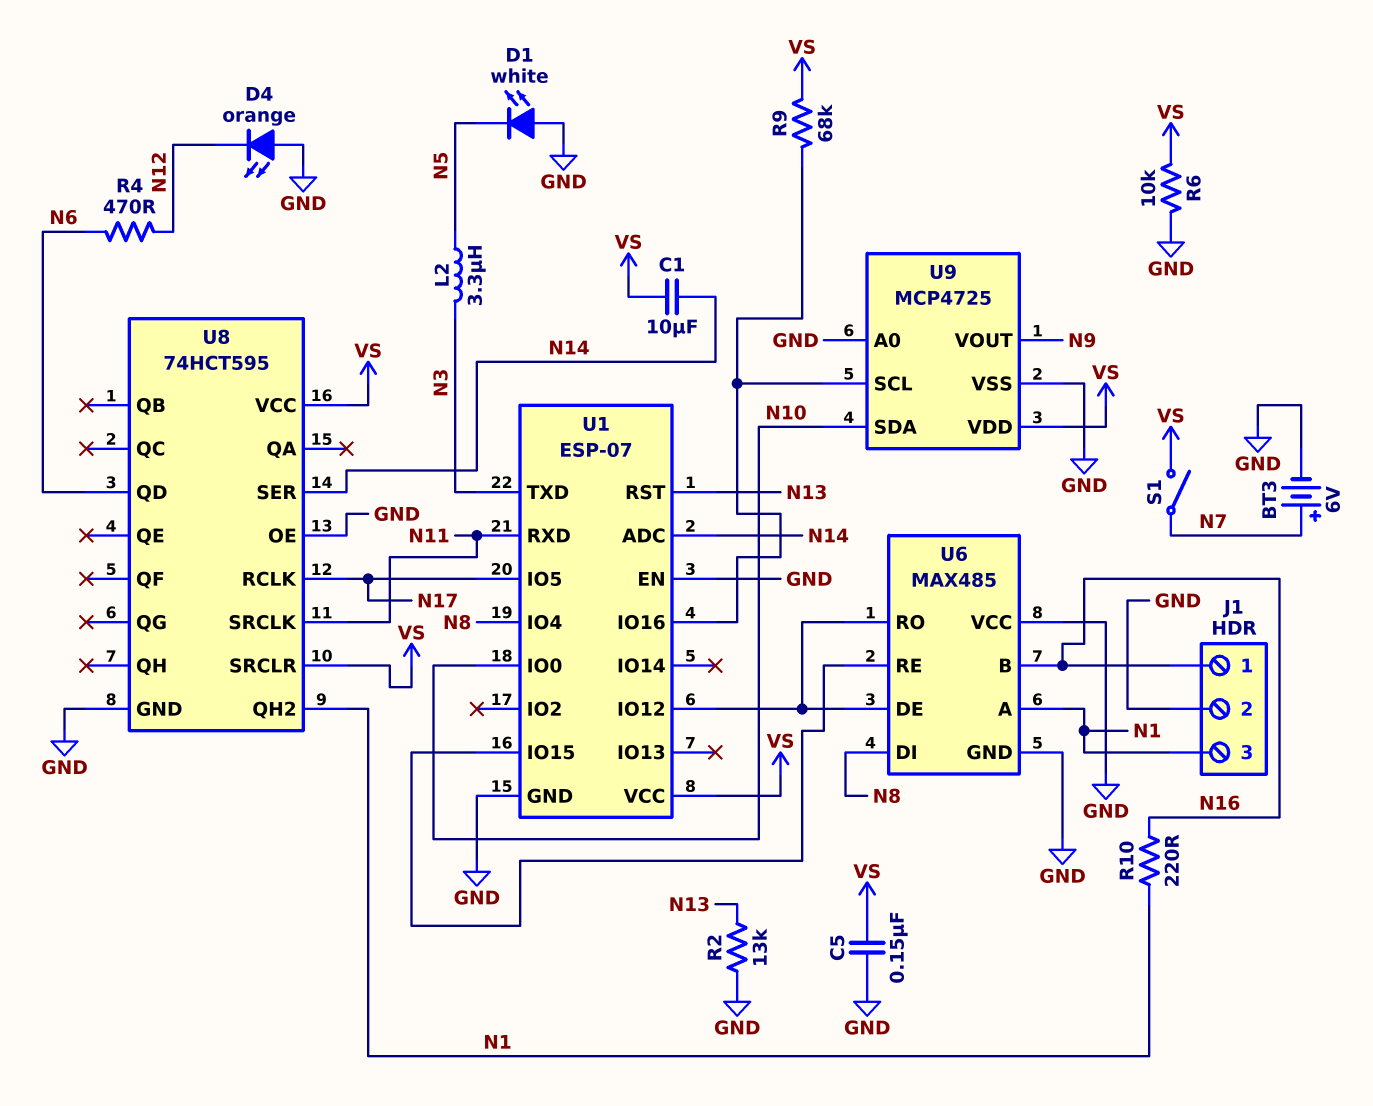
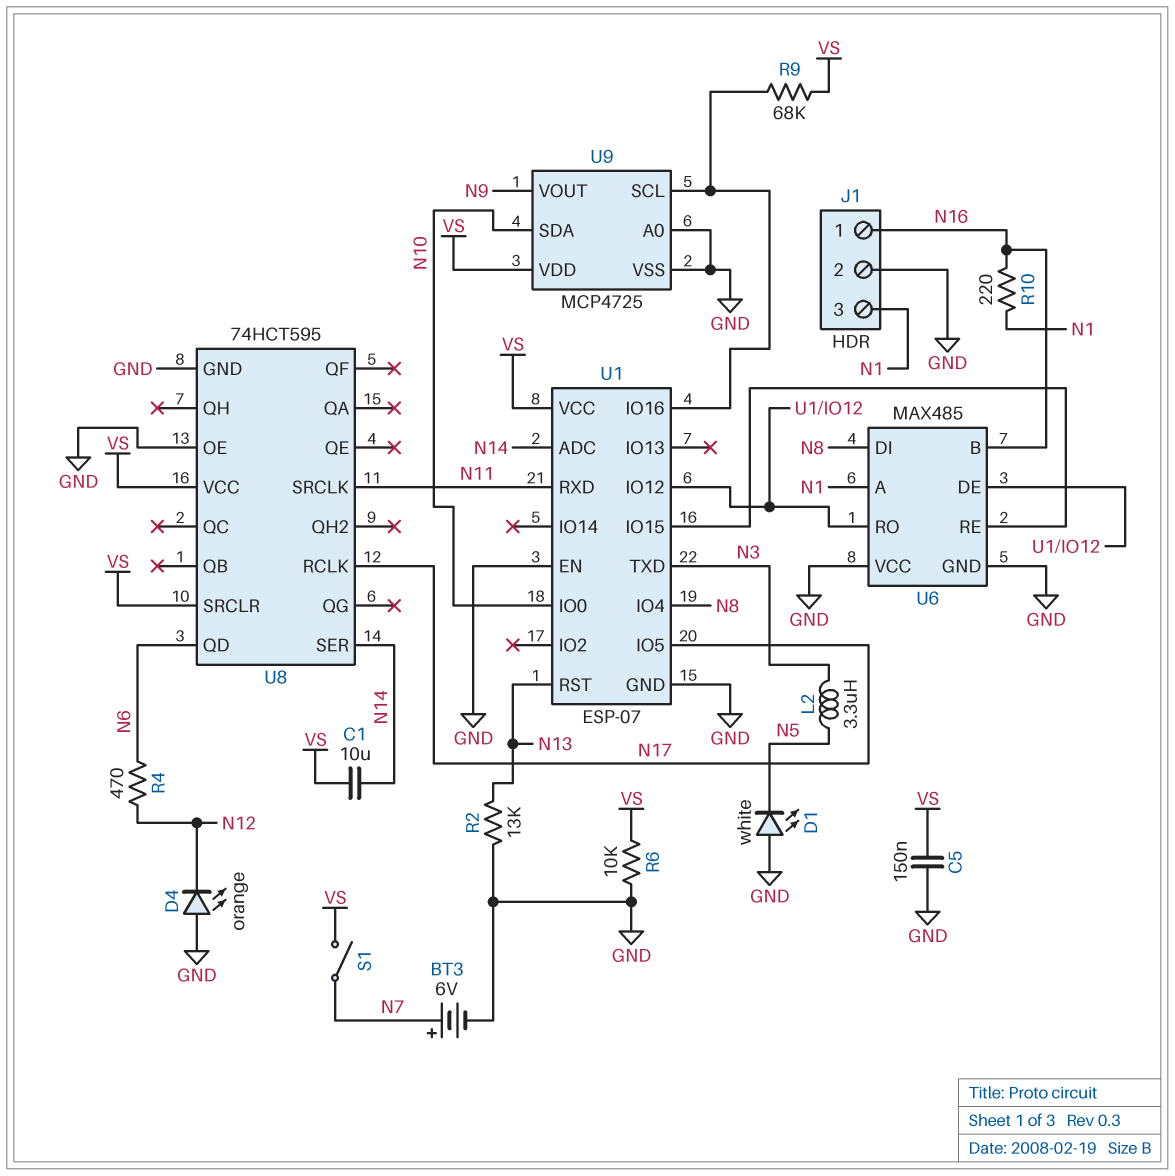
U8 pin QH2: N1 -> none

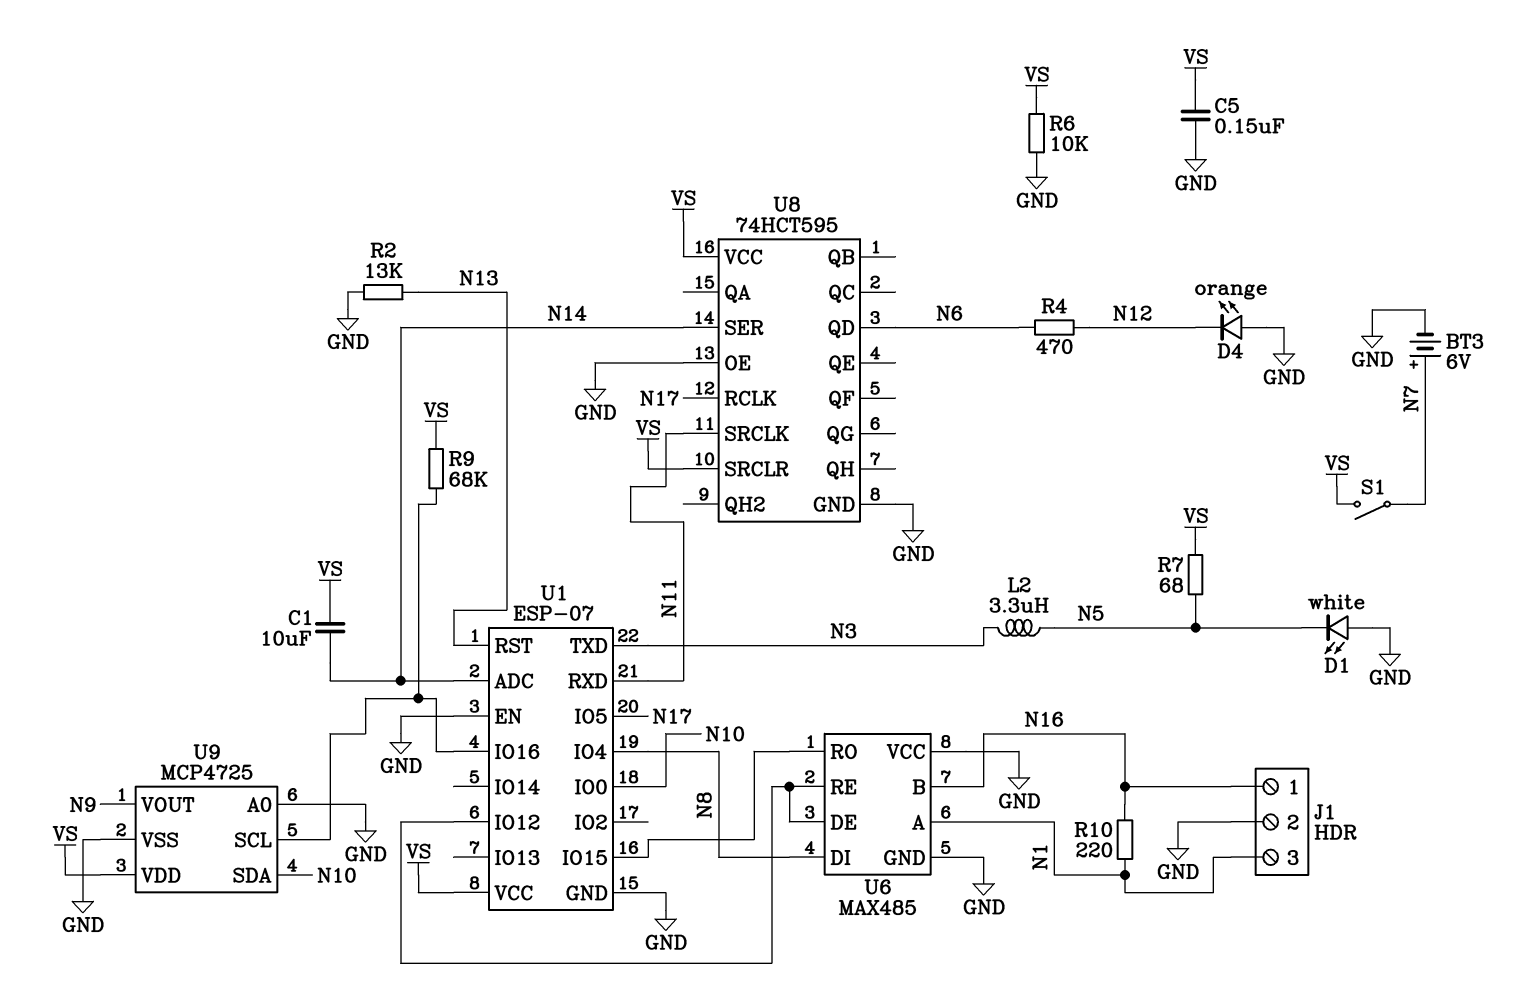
R7: none -> 68 (N5, VS)
U6 pin RE: U1/IO15 -> U1/IO12
U6 pin RO: U1/IO12 -> U1/IO15

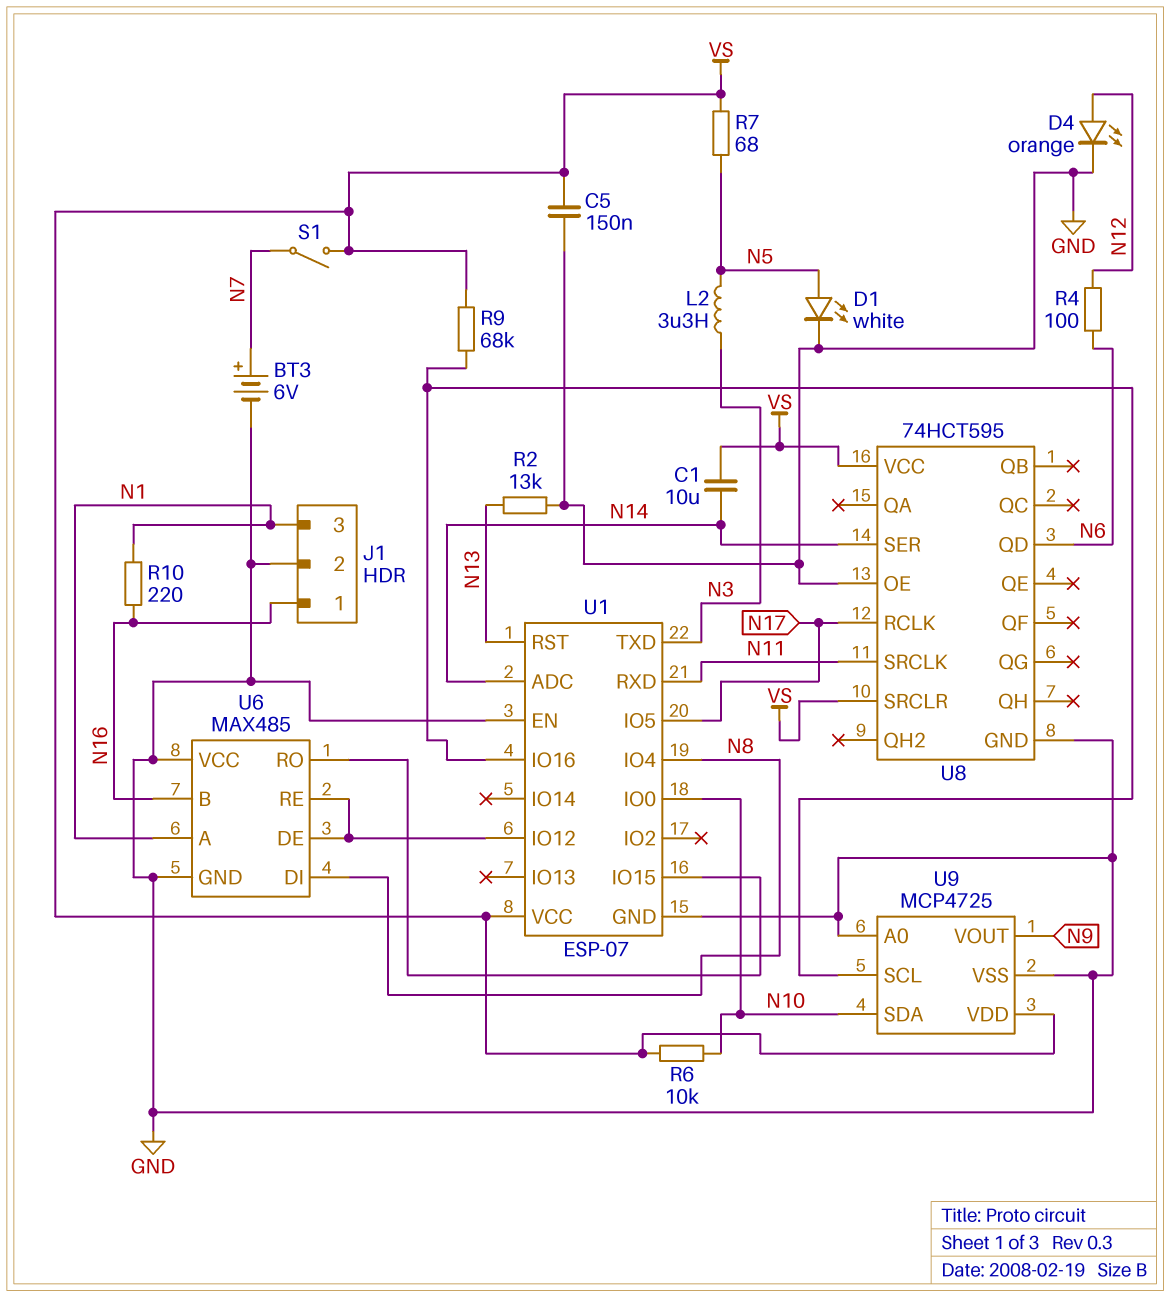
D1: LED white (A GND, K N5) -> LED white (A N5, K GND)
D4: LED orange (A GND, K N12) -> LED orange (A N12, K GND)
R4: 470 (N6, N12) -> 100 (N6, N12)
R6: 10k (GND, VS) -> 10k (N10, VS)

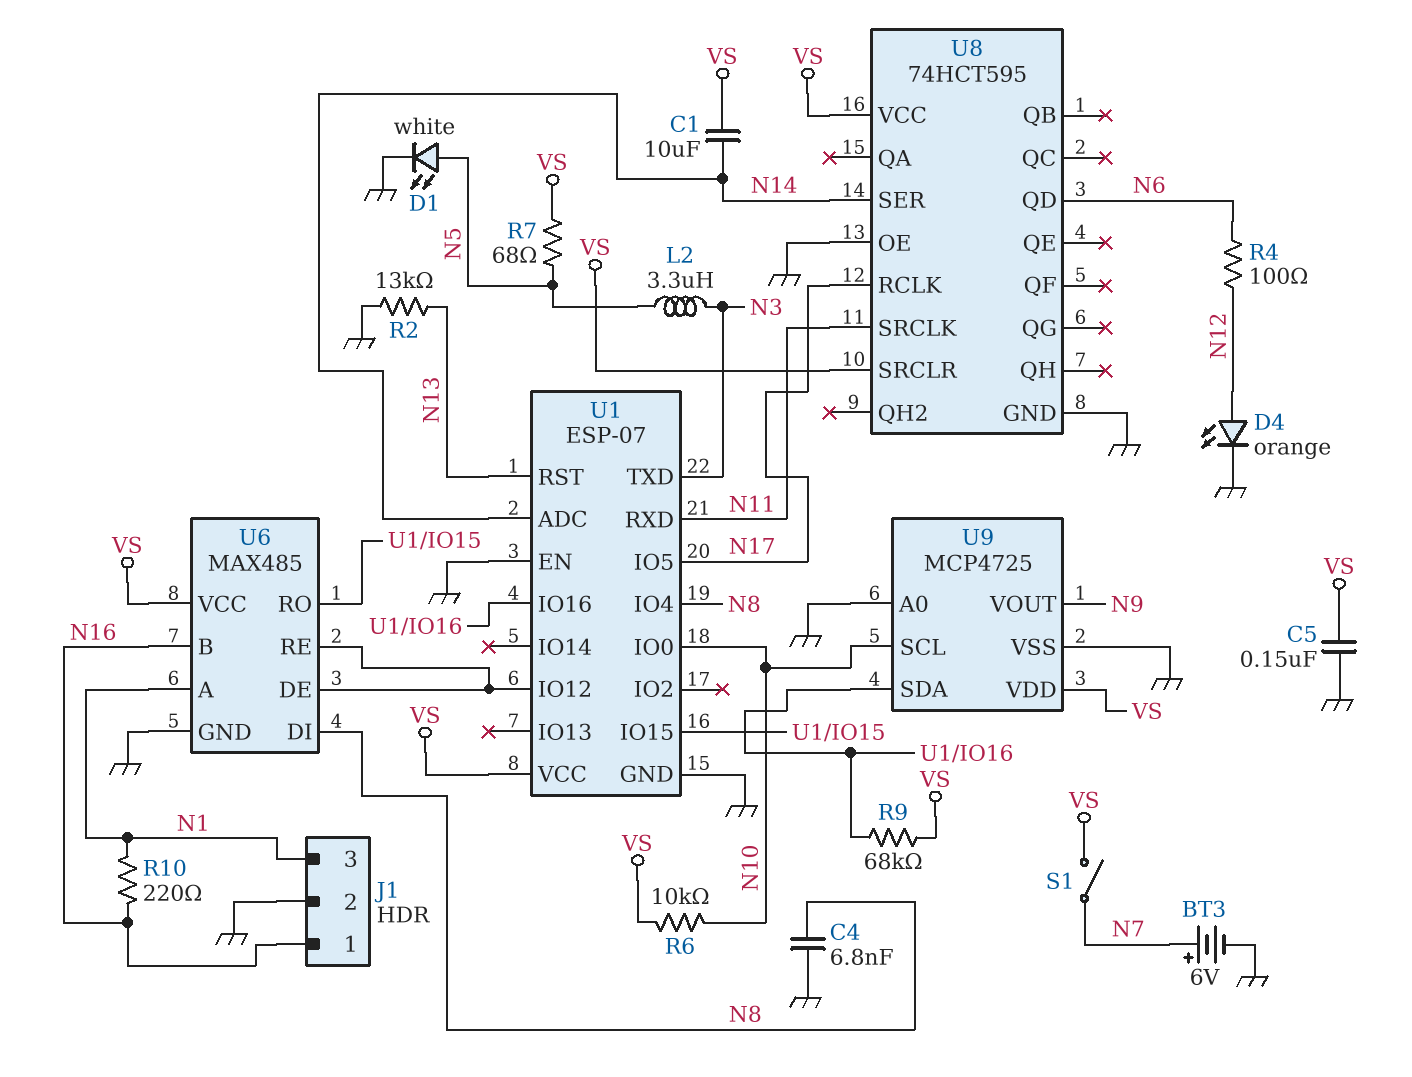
C4: none -> 6.8nF (GND, N8)
U6 pin VCC: GND -> VS
U9 pin SCL: U1/IO16 -> N10
U9 pin SDA: N10 -> U1/IO16

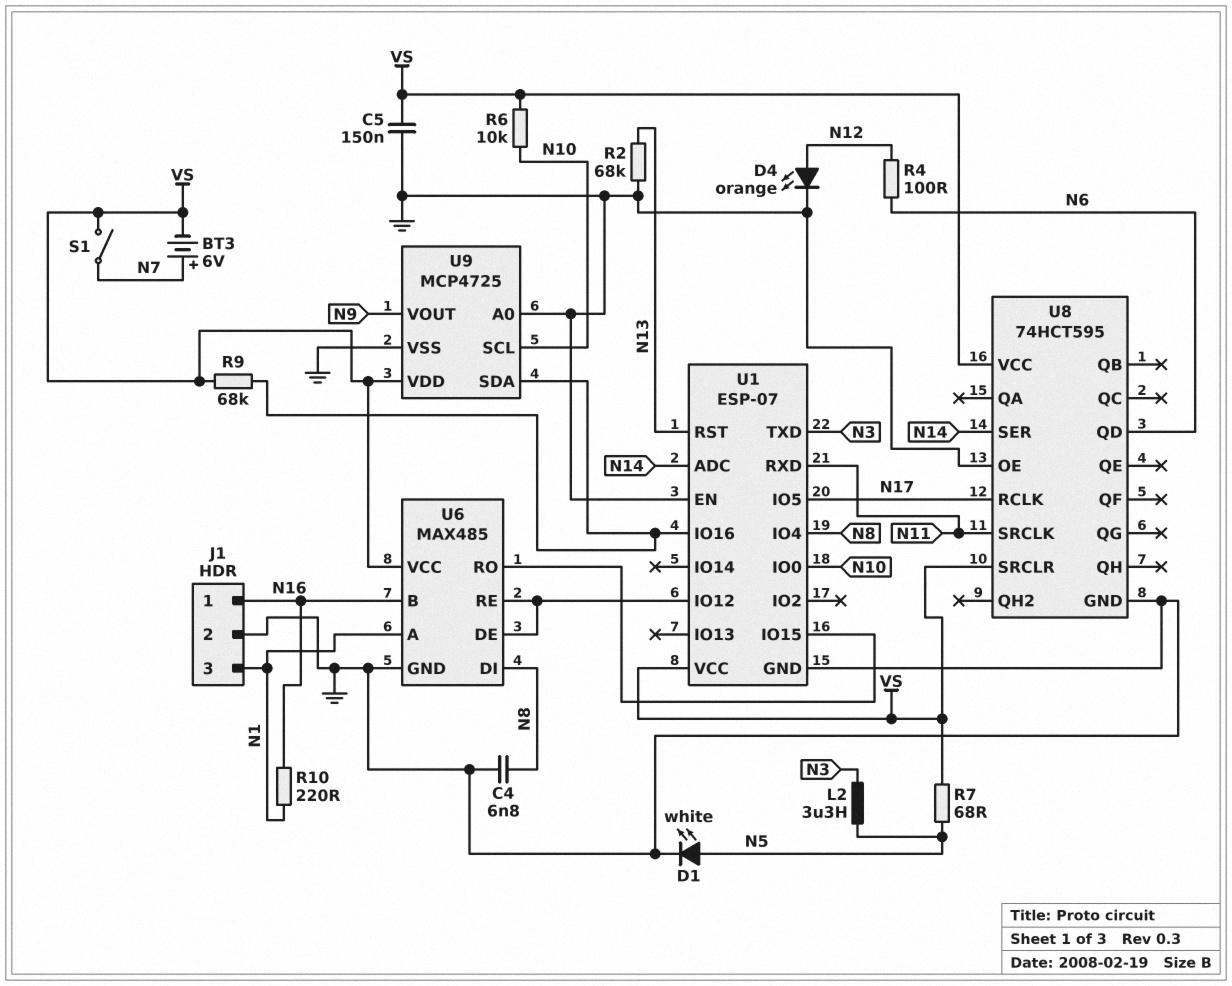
BT3: 6V (plus N7, minus GND) -> 6V (plus N7, minus VS)
C1: 10uF (N14, VS) -> none
R2: 13k (GND, N13) -> 68k (GND, N13)

